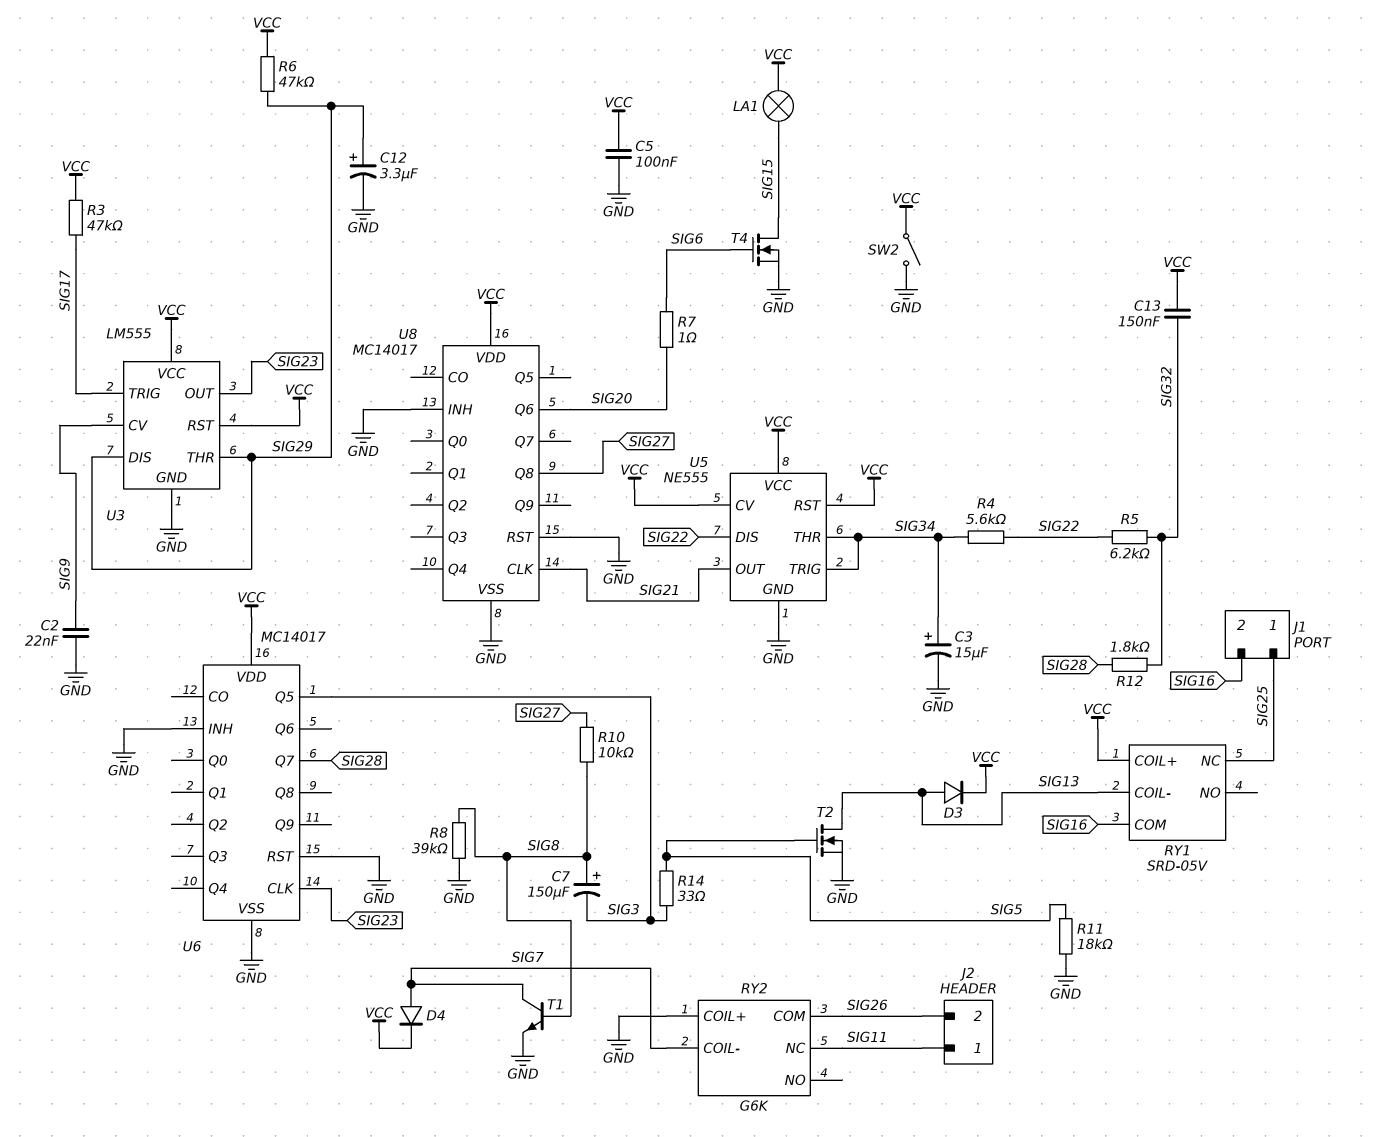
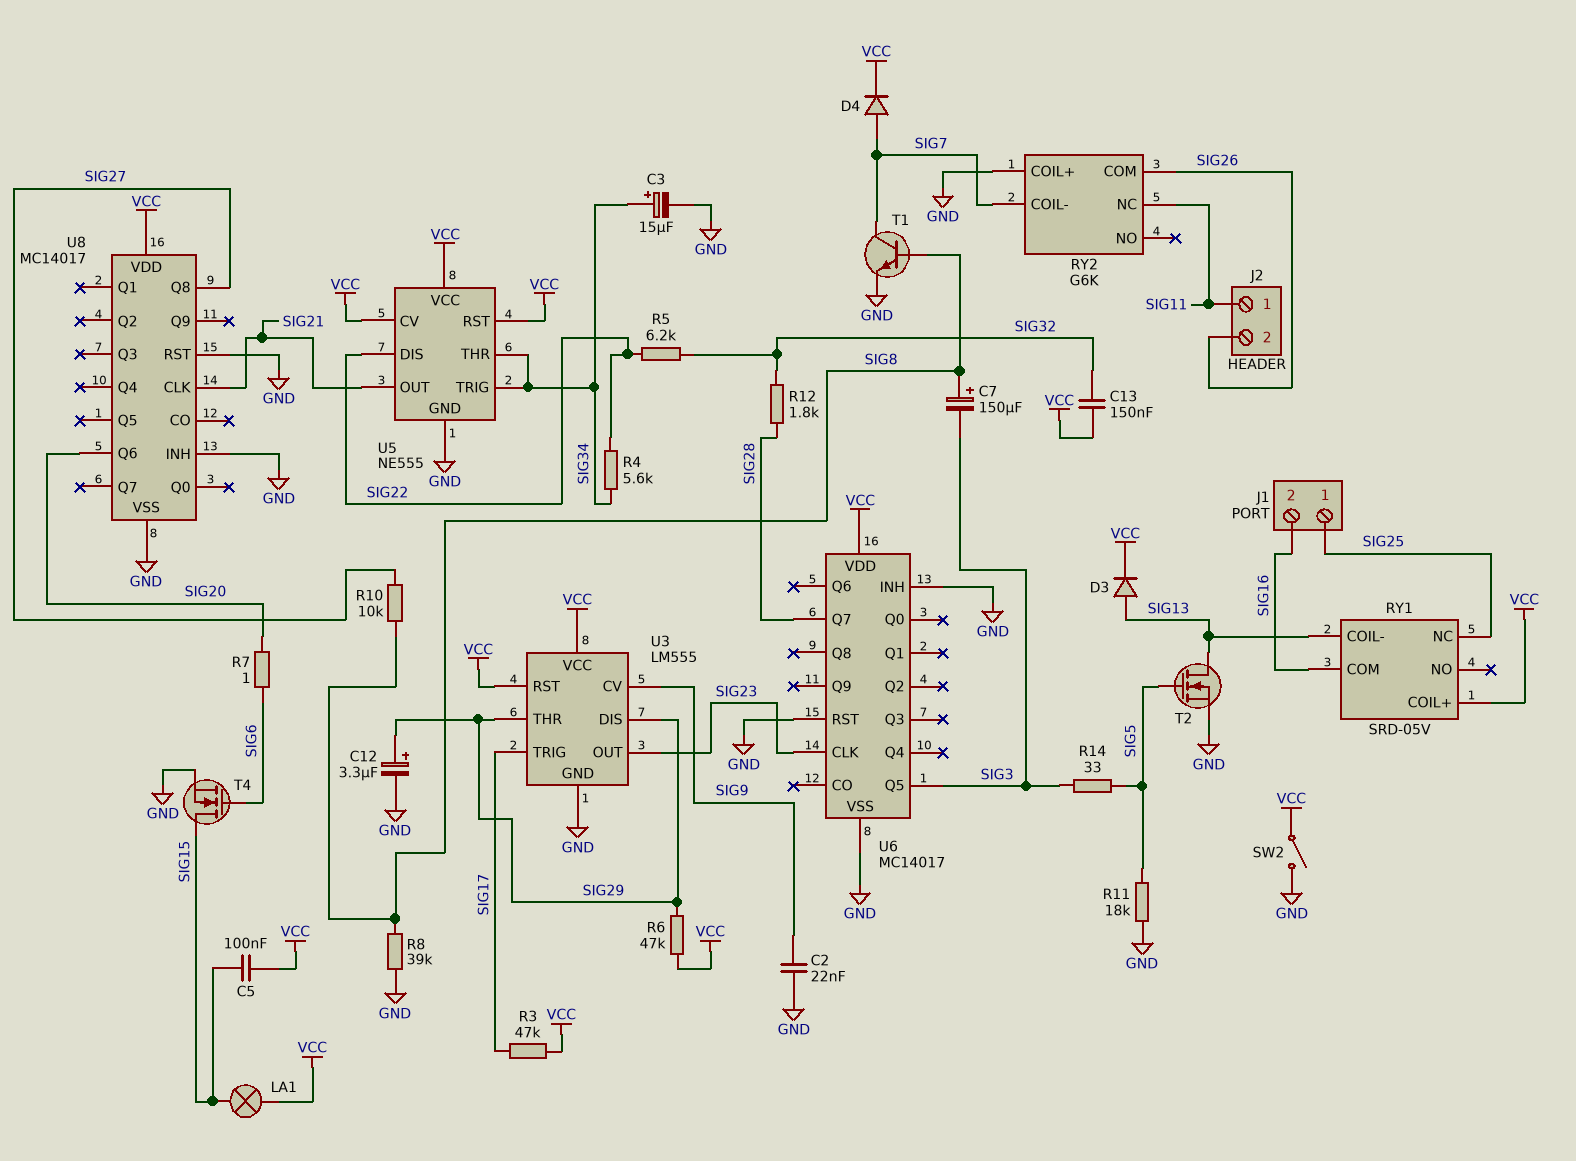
C5: 100nF (GND, VCC) -> 100nF (SIG15, VCC)

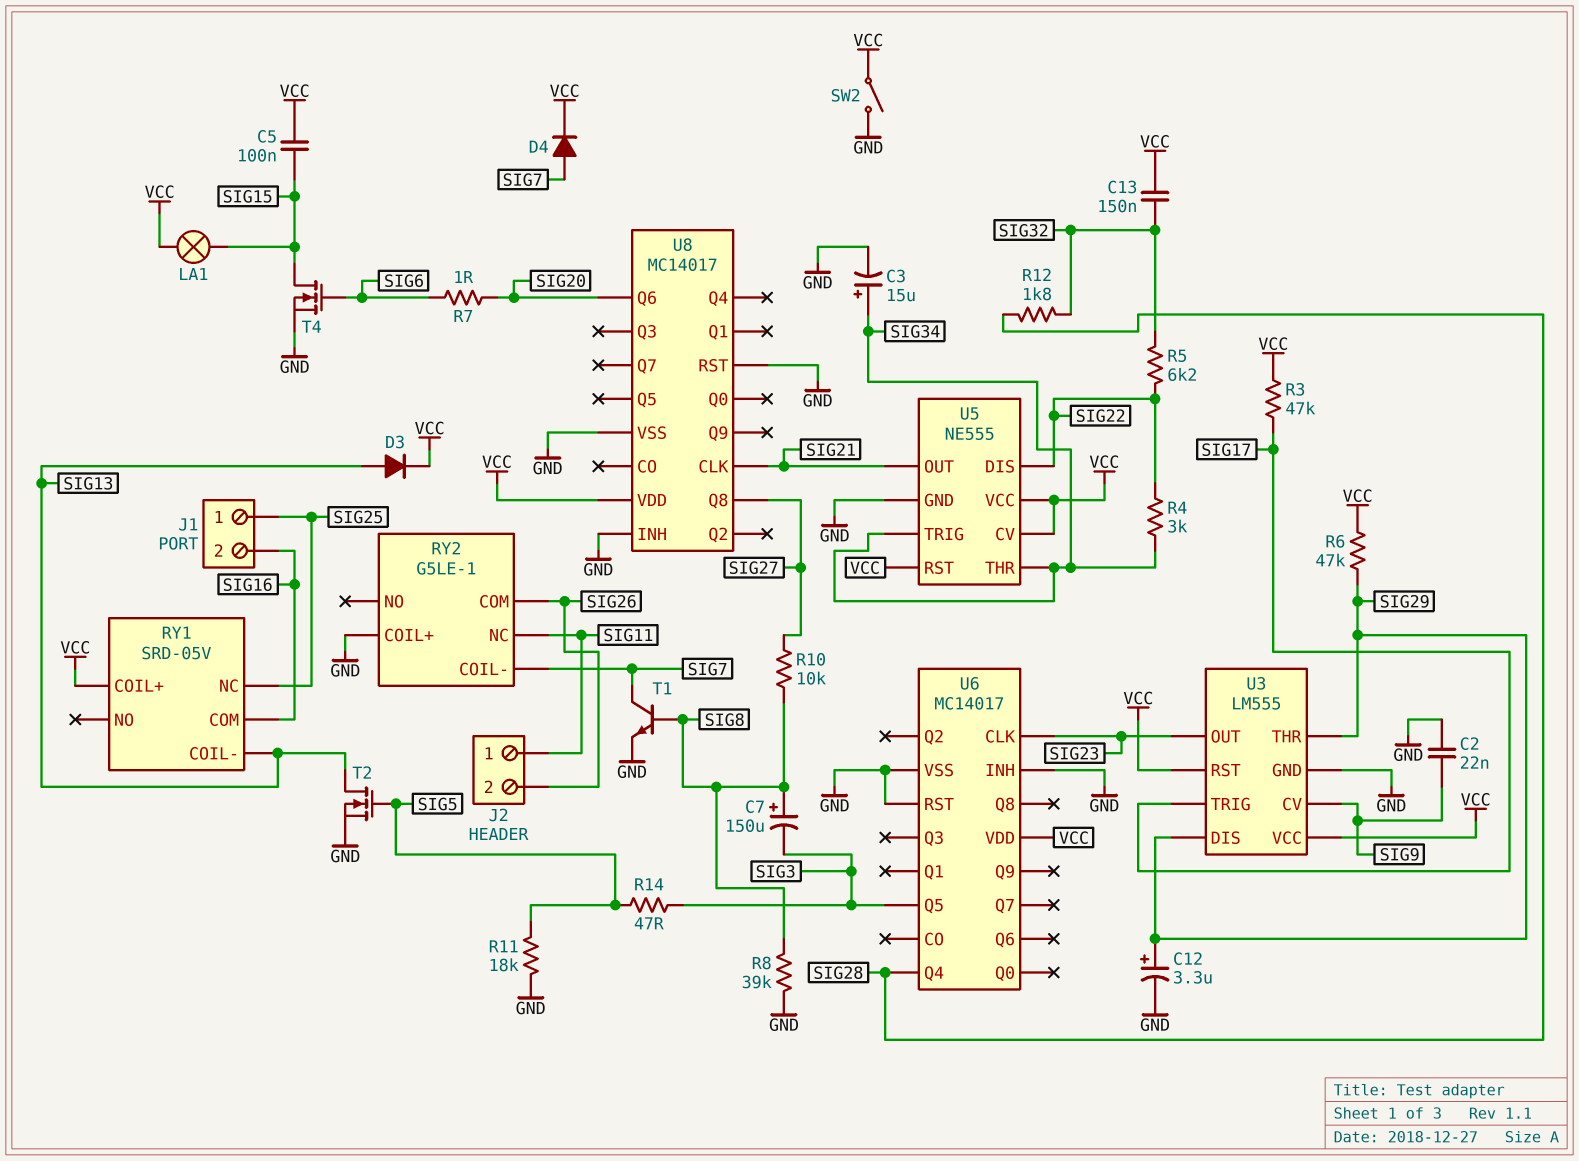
R4: 5.6k (SIG22, SIG34) -> 3k (SIG22, SIG34)
R14: 33 (SIG3, SIG5) -> 47 (SIG3, SIG5)
RY2: G6K -> G5LE-1
U6 pin Q4: none -> SIG28
U6 pin Q7: SIG28 -> none

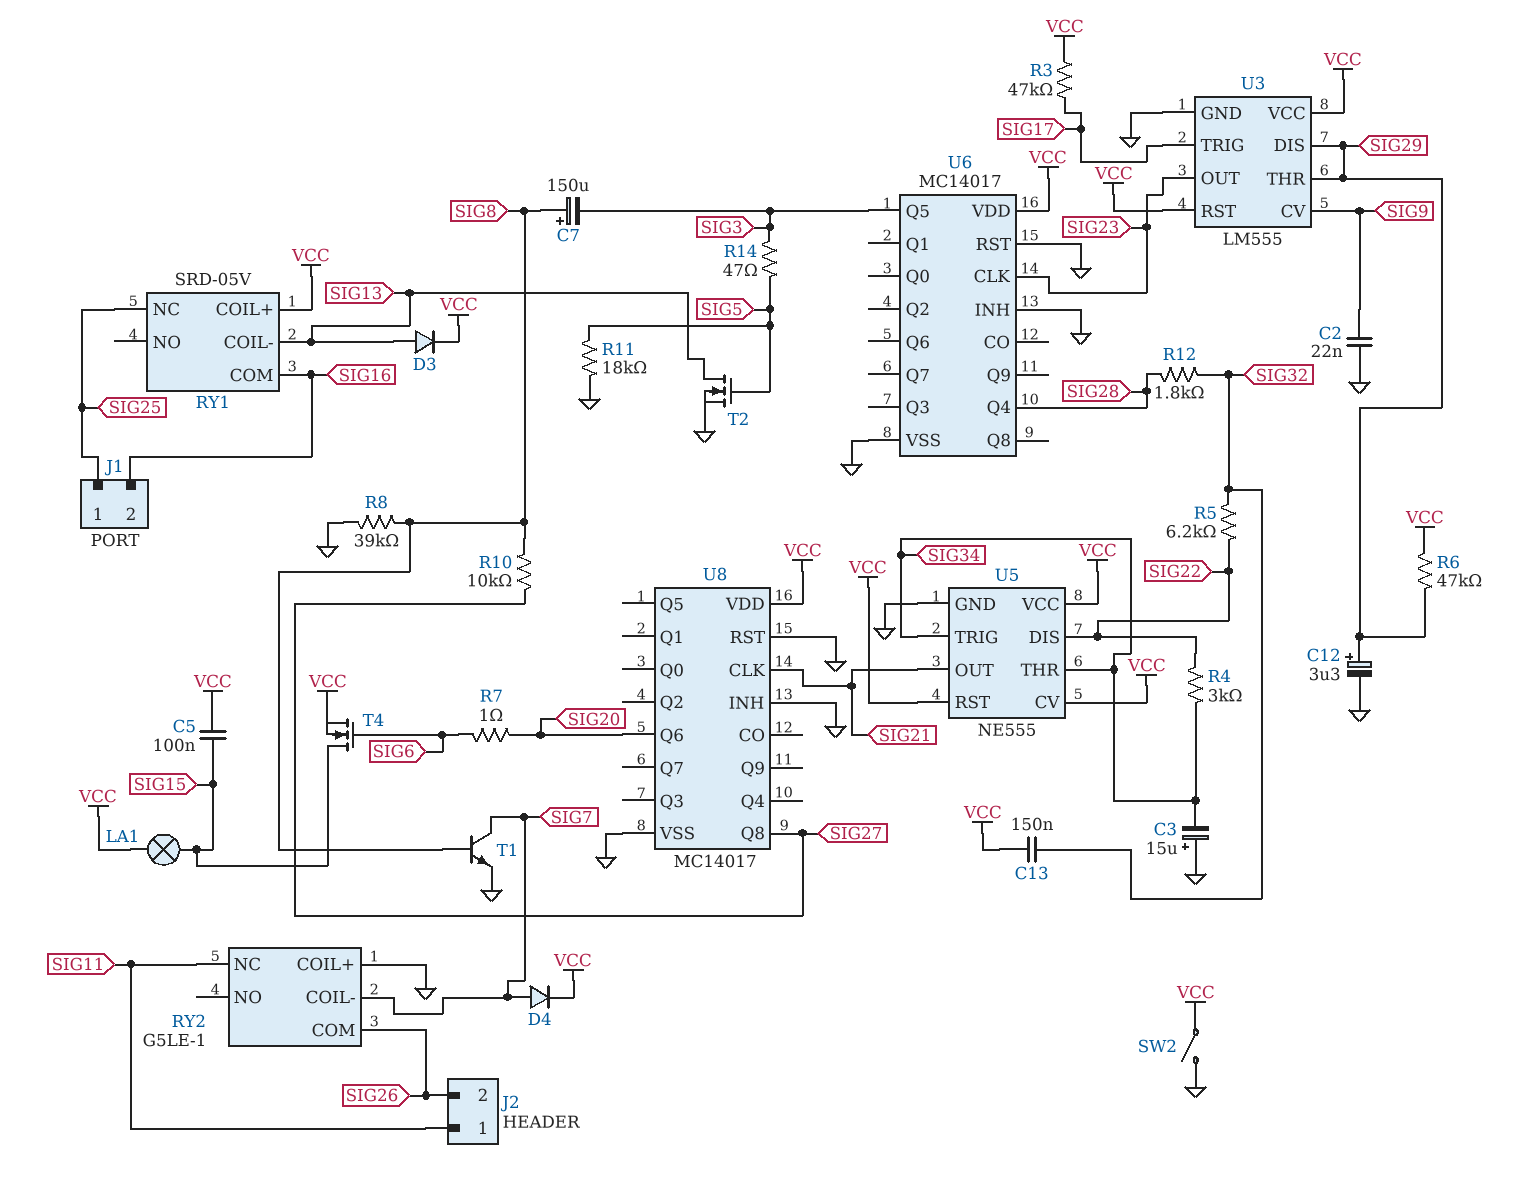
C3: 15uF (plus SIG34, minus GND) -> 15uF (plus GND, minus SIG34)
T4: NMOS (G SIG6, D SIG15, S GND) -> NMOS (G SIG6, D SIG15, S VCC)

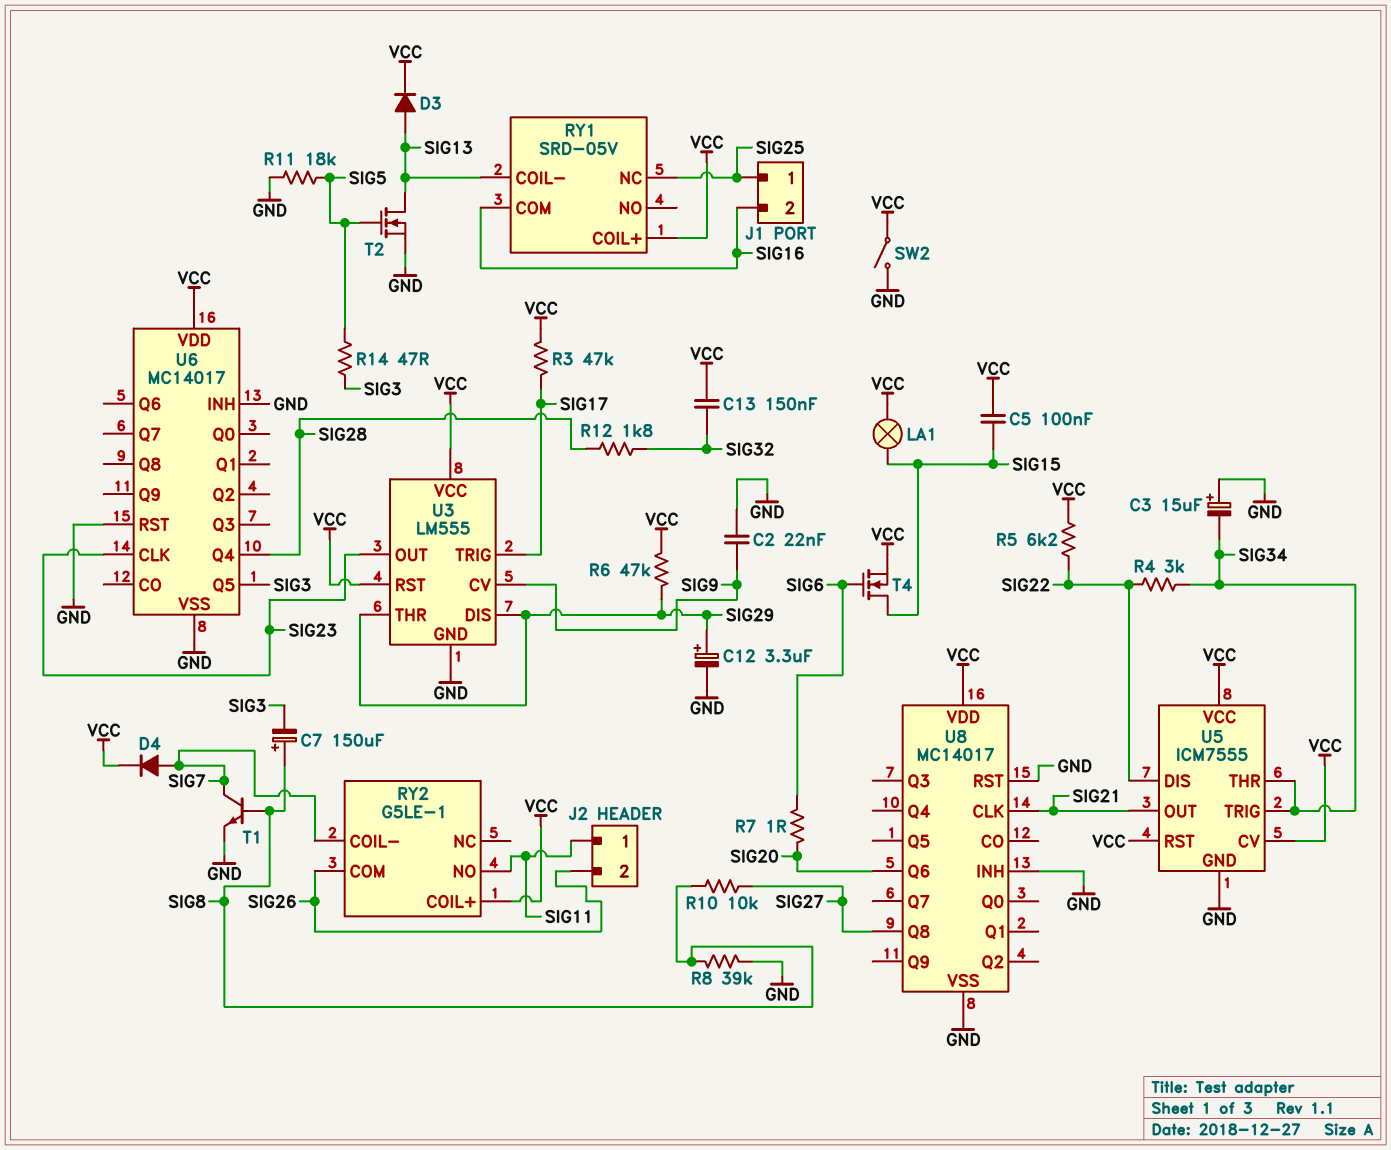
R5: 6.2k (SIG22, SIG32) -> 6.2k (SIG22, VCC)
RY2 pin COIL+: GND -> VCC
RY2 pin NC: SIG11 -> none
RY2 pin NO: none -> SIG11
U5: NE555 -> ICM7555

